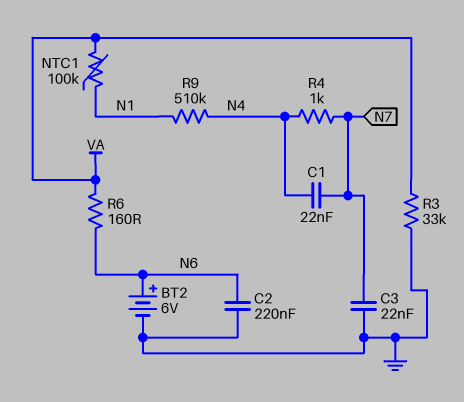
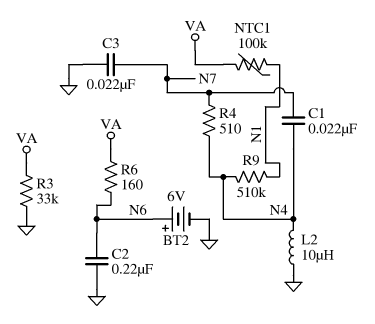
L2: none -> 10uH (GND, N4)
R4: 1k (N4, N7) -> 510 (N4, N7)

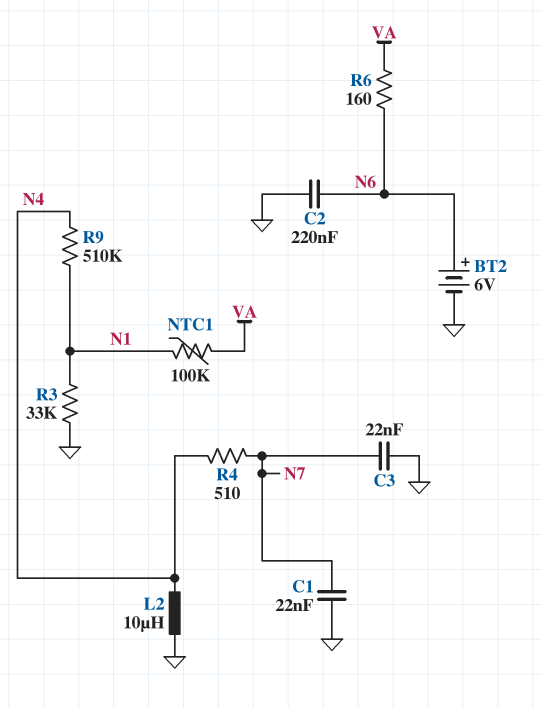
C1: 22nF (N4, N7) -> 22nF (GND, N7)
R3: 33k (GND, VA) -> 33k (GND, N1)

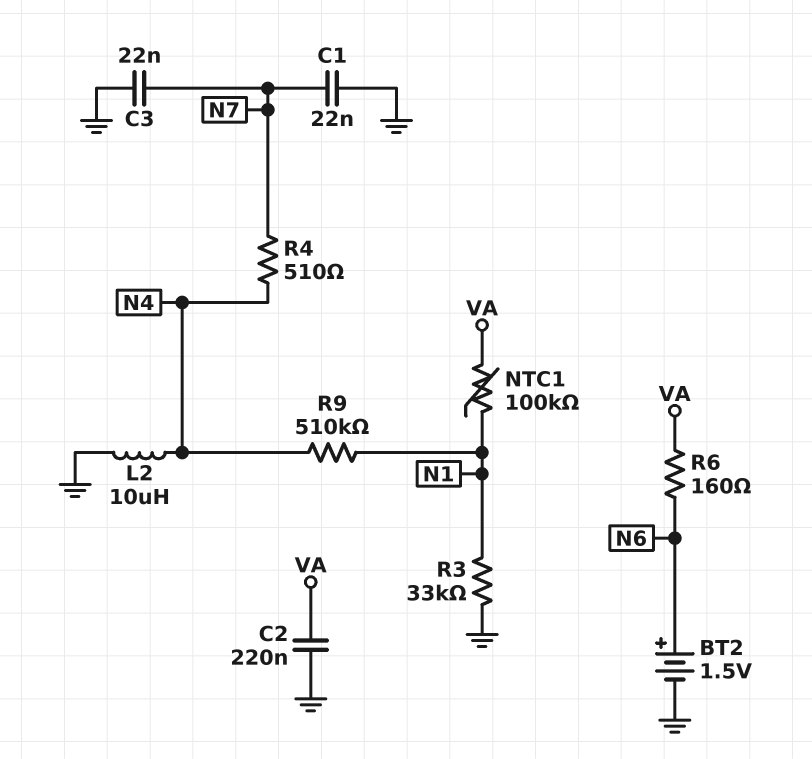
BT2: 6V (plus N6, minus GND) -> 1.5V (plus N6, minus GND)
C2: 220nF (GND, N6) -> 220nF (GND, VA)

